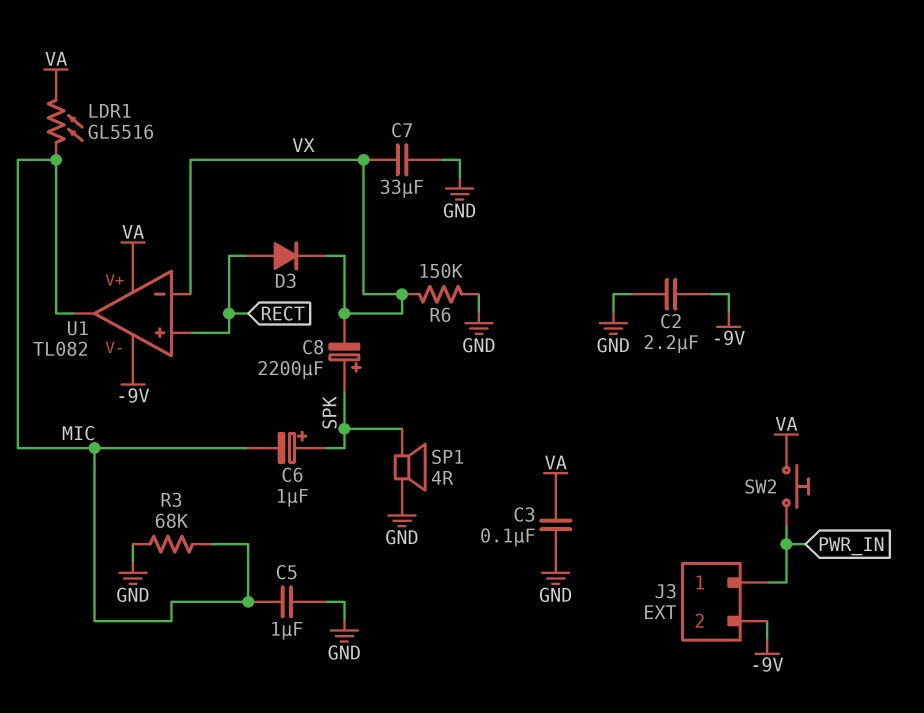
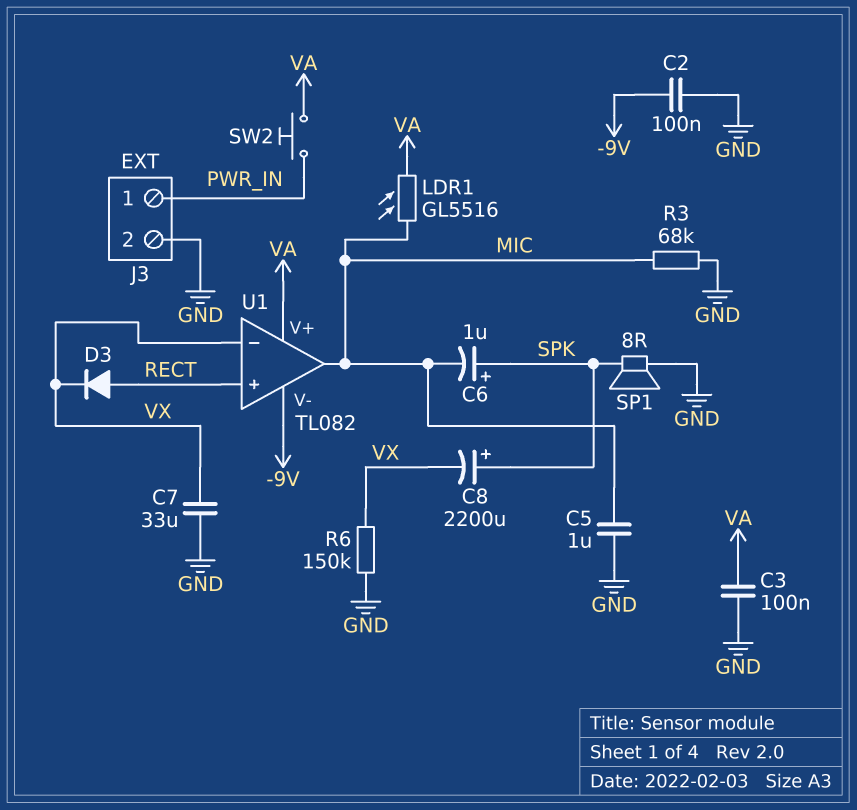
C2: 2.2uF (-9V, GND) -> 100nF (-9V, GND)
J3 pin 2: -9V -> GND
SP1: speaker 4R (GND, SPK) -> speaker 8R (GND, SPK)

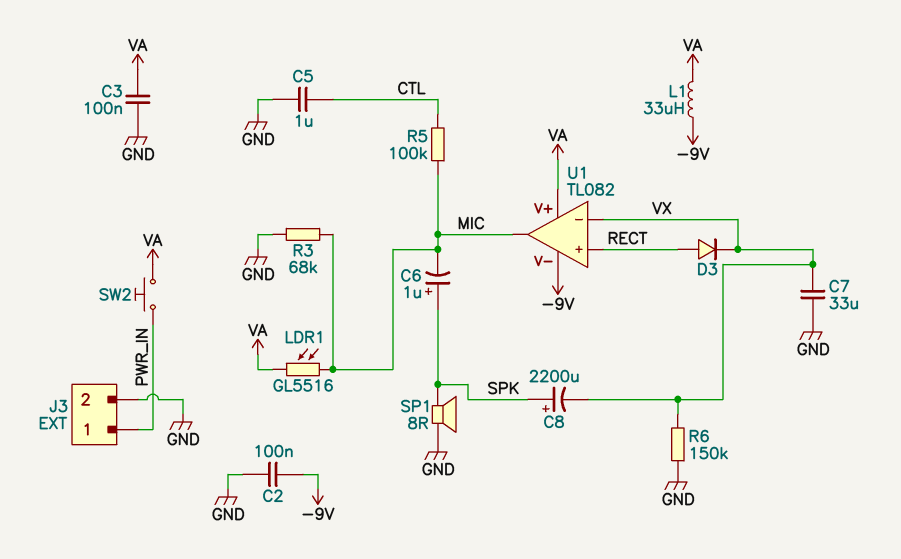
C5: 1uF (GND, MIC) -> 1uF (CTL, GND)
L1: none -> 33uH (-9V, VA)
R5: none -> 100k (CTL, MIC)

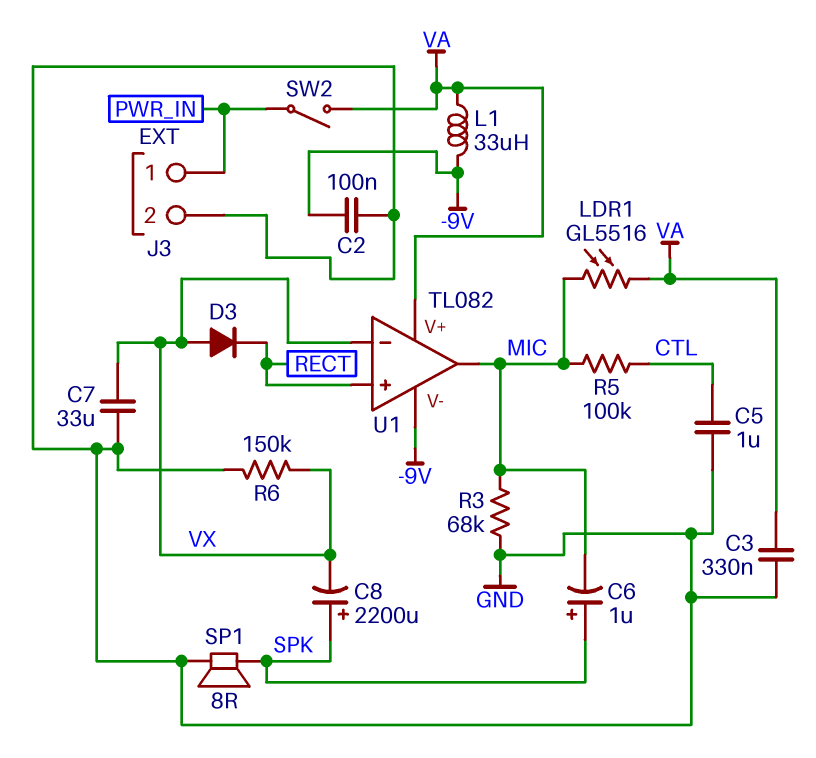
C3: 100nF (GND, VA) -> 330nF (GND, VA)
D3: diode (A RECT, K VX) -> diode (A VX, K RECT)
SW2: button (PWR_IN, VA) -> switch (PWR_IN, VA)

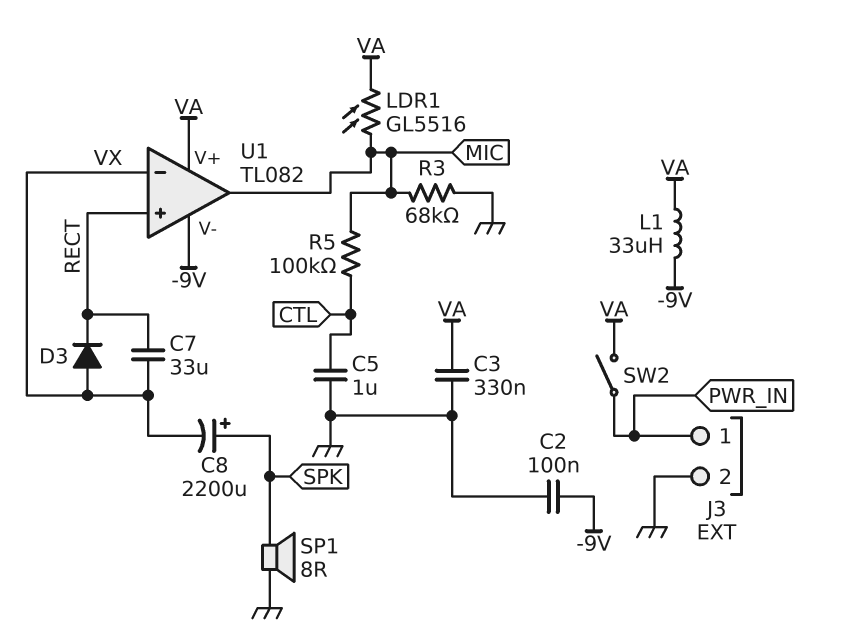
C6: 1uF (plus SPK, minus MIC) -> none
C7: 33uF (GND, VX) -> 33uF (RECT, VX)
R6: 150k (GND, VX) -> none

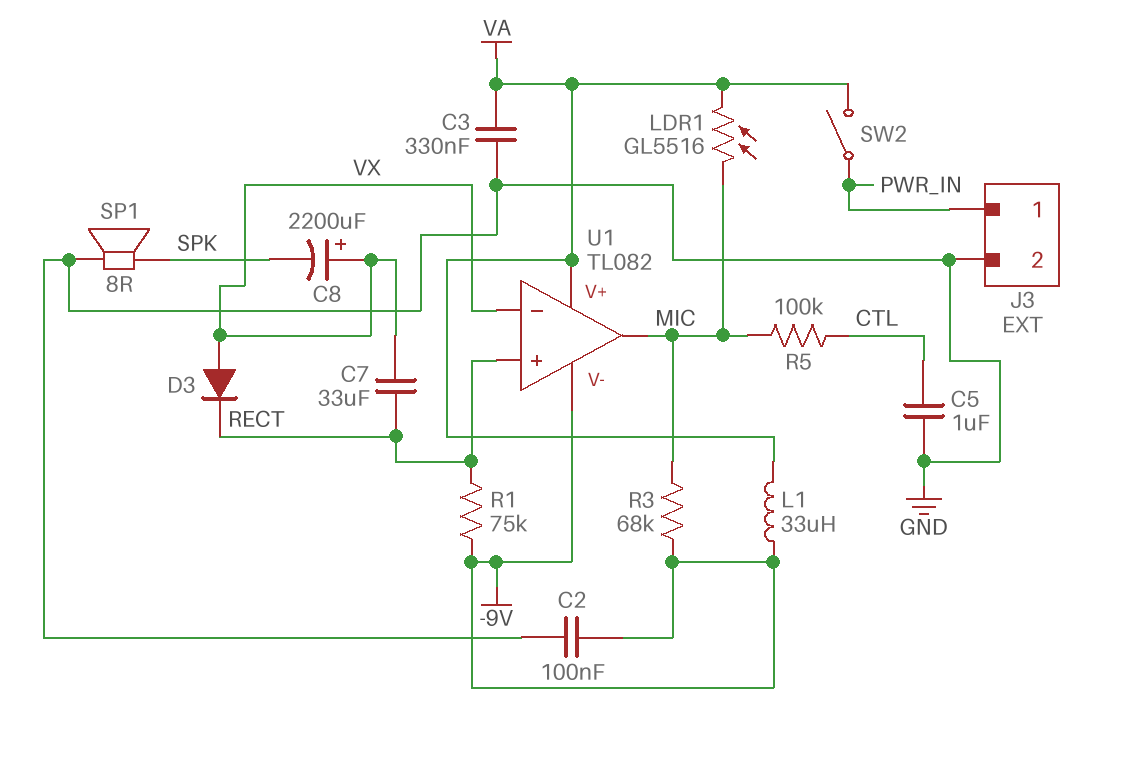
C8: 2200uF (plus SPK, minus VX) -> 2200uF (plus VX, minus SPK)
R1: none -> 75k (-9V, RECT)
R3: 68k (GND, MIC) -> 68k (-9V, MIC)

